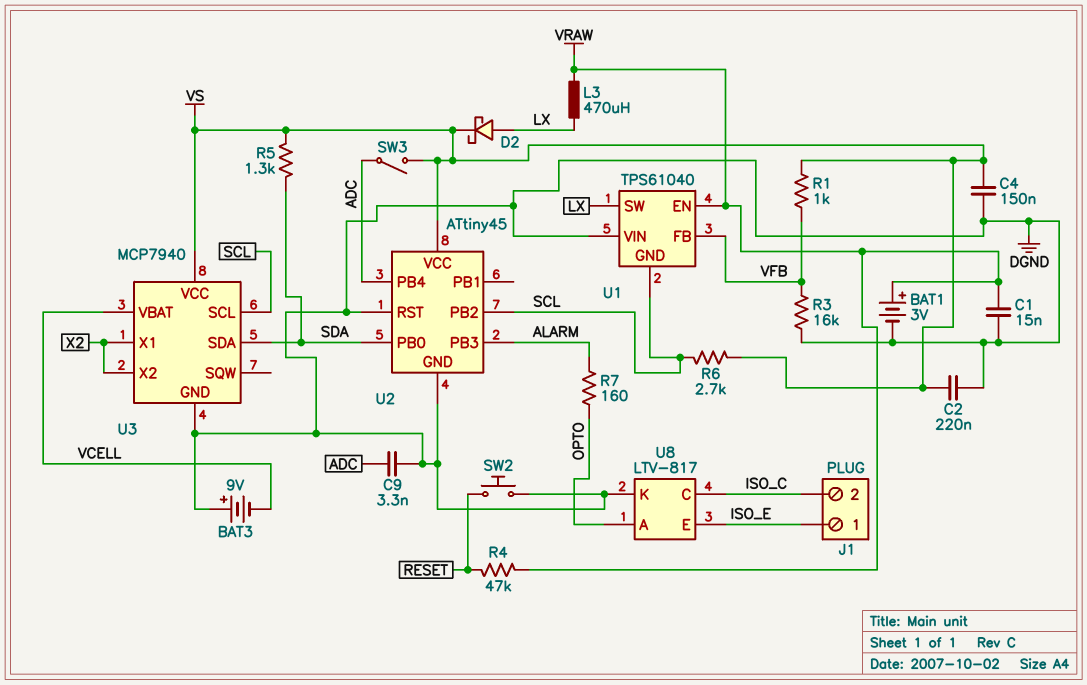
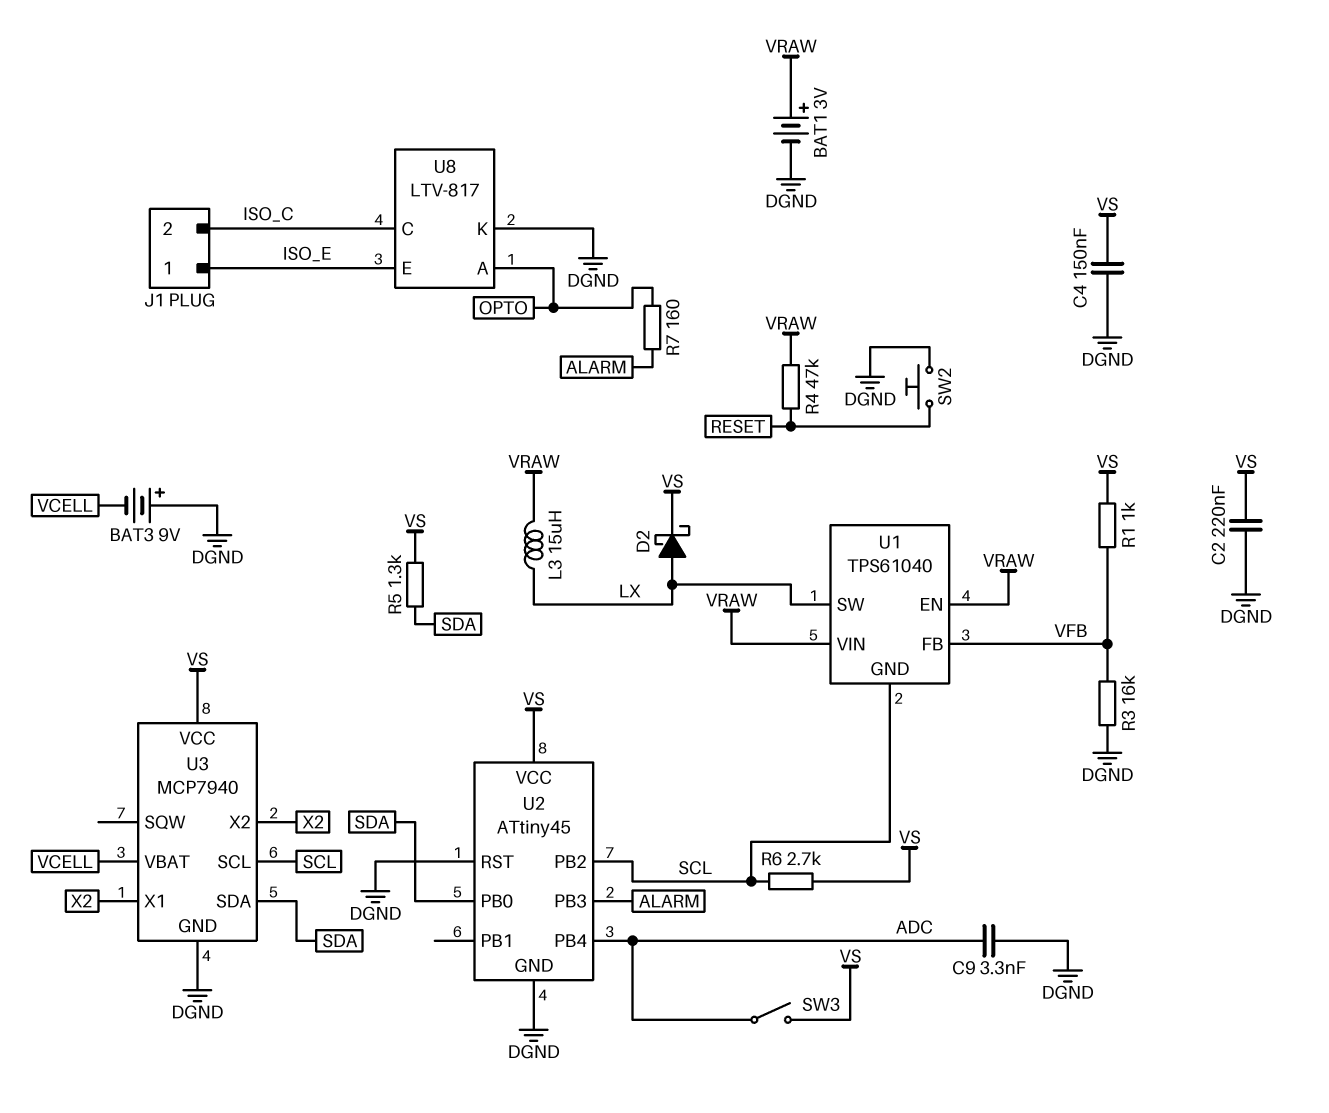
C1: 15nF (DGND, VRAW) -> none
L3: 470uH (LX, VRAW) -> 15uH (LX, VRAW)
U1 pin VIN: DGND -> VRAW

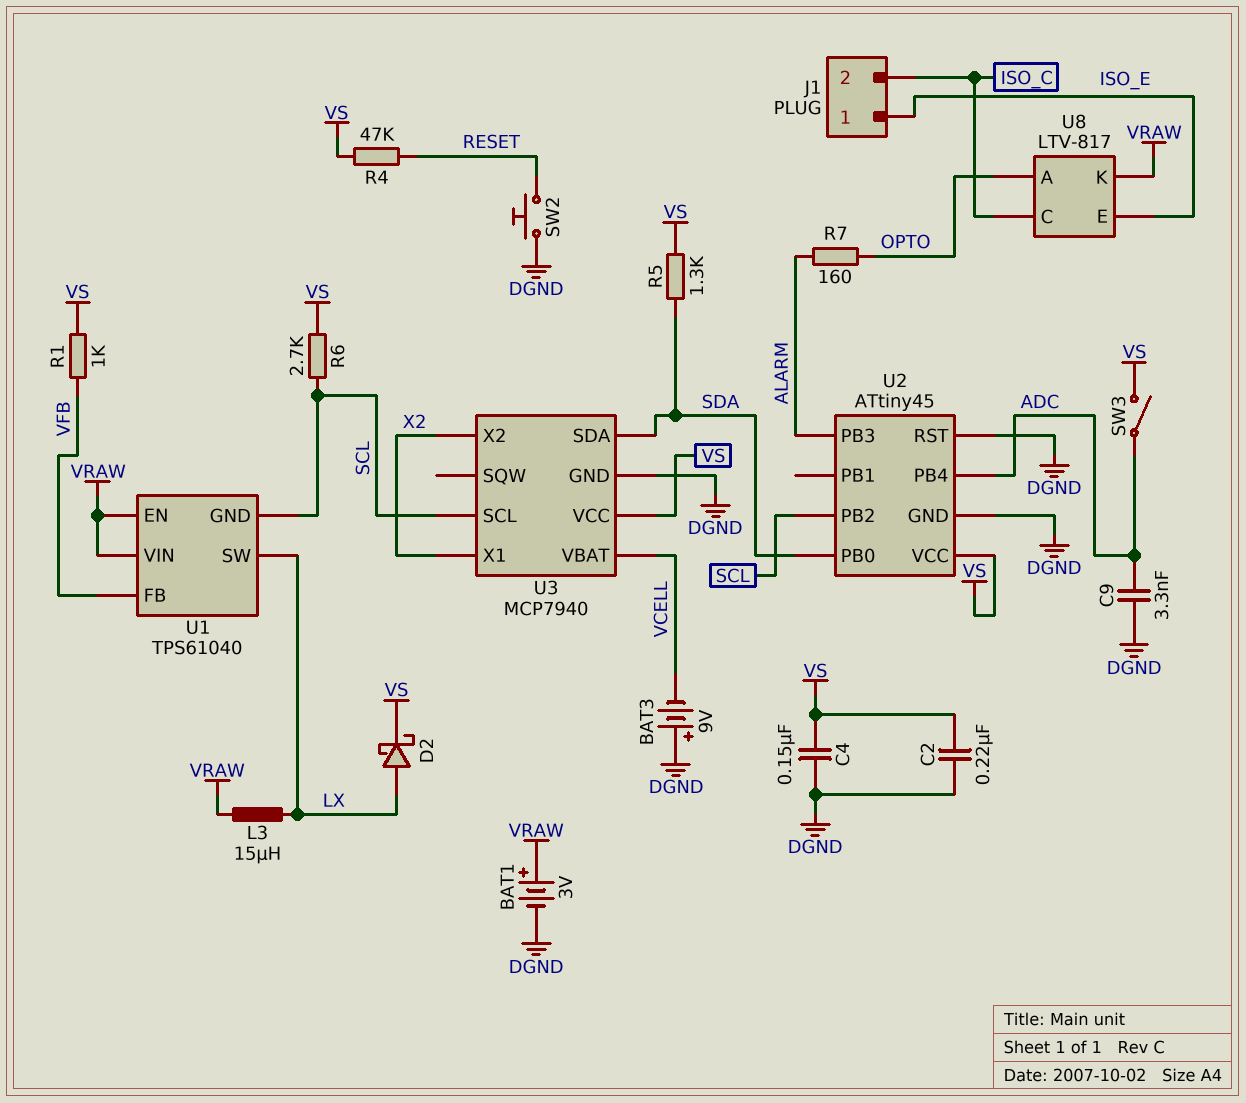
R3: 16k (DGND, VFB) -> none
R4: 47k (RESET, VRAW) -> 47k (RESET, VS)
U8 pin K: DGND -> VRAW

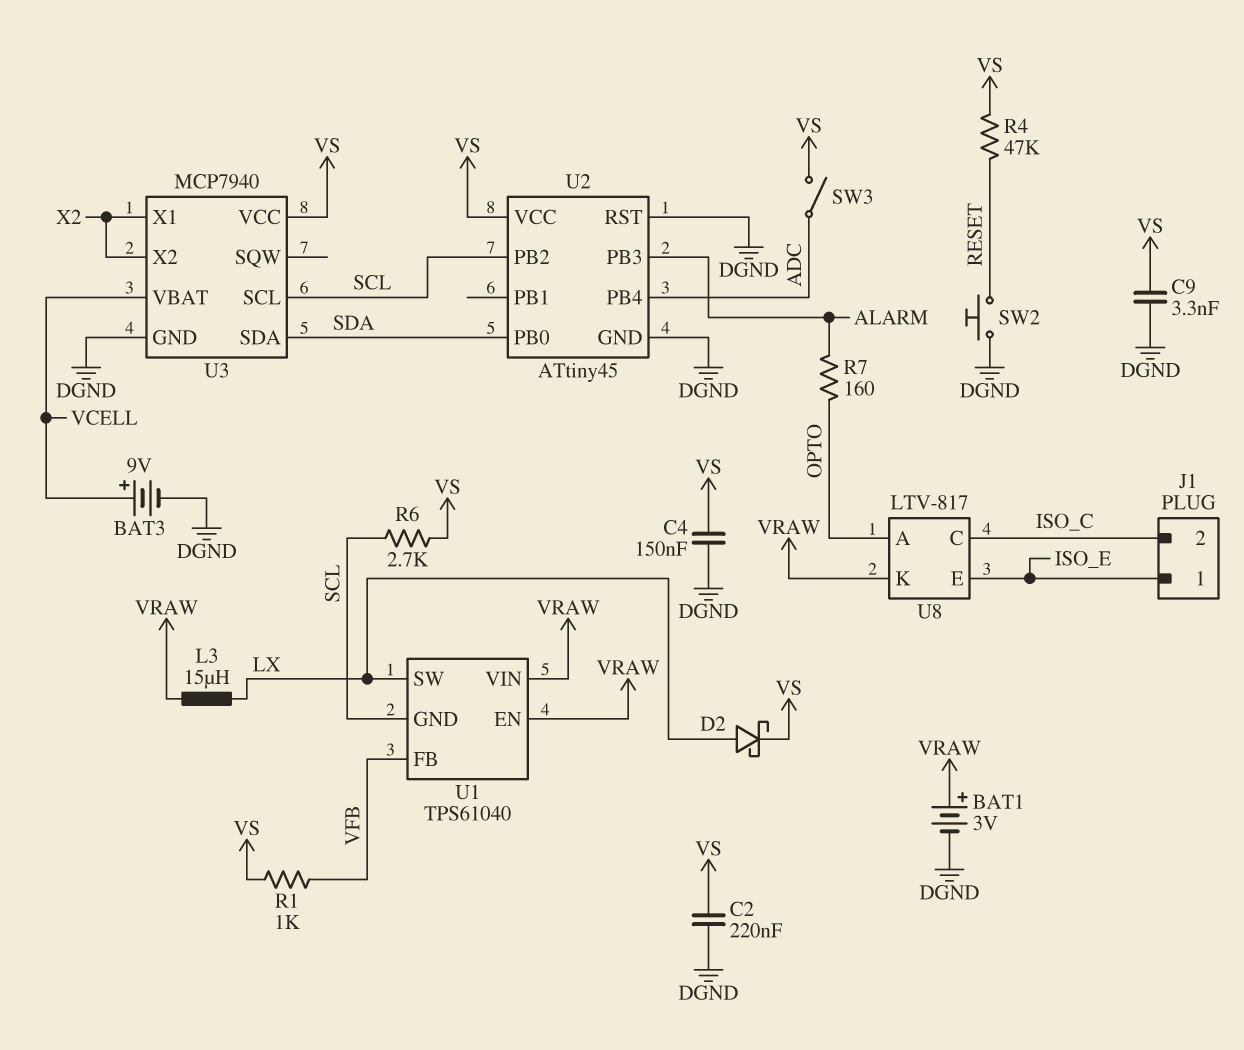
BAT3: 9V (plus DGND, minus VCELL) -> 9V (plus VCELL, minus DGND)
C9: 3.3nF (ADC, DGND) -> 3.3nF (DGND, VS)
R5: 1.3k (SDA, VS) -> none

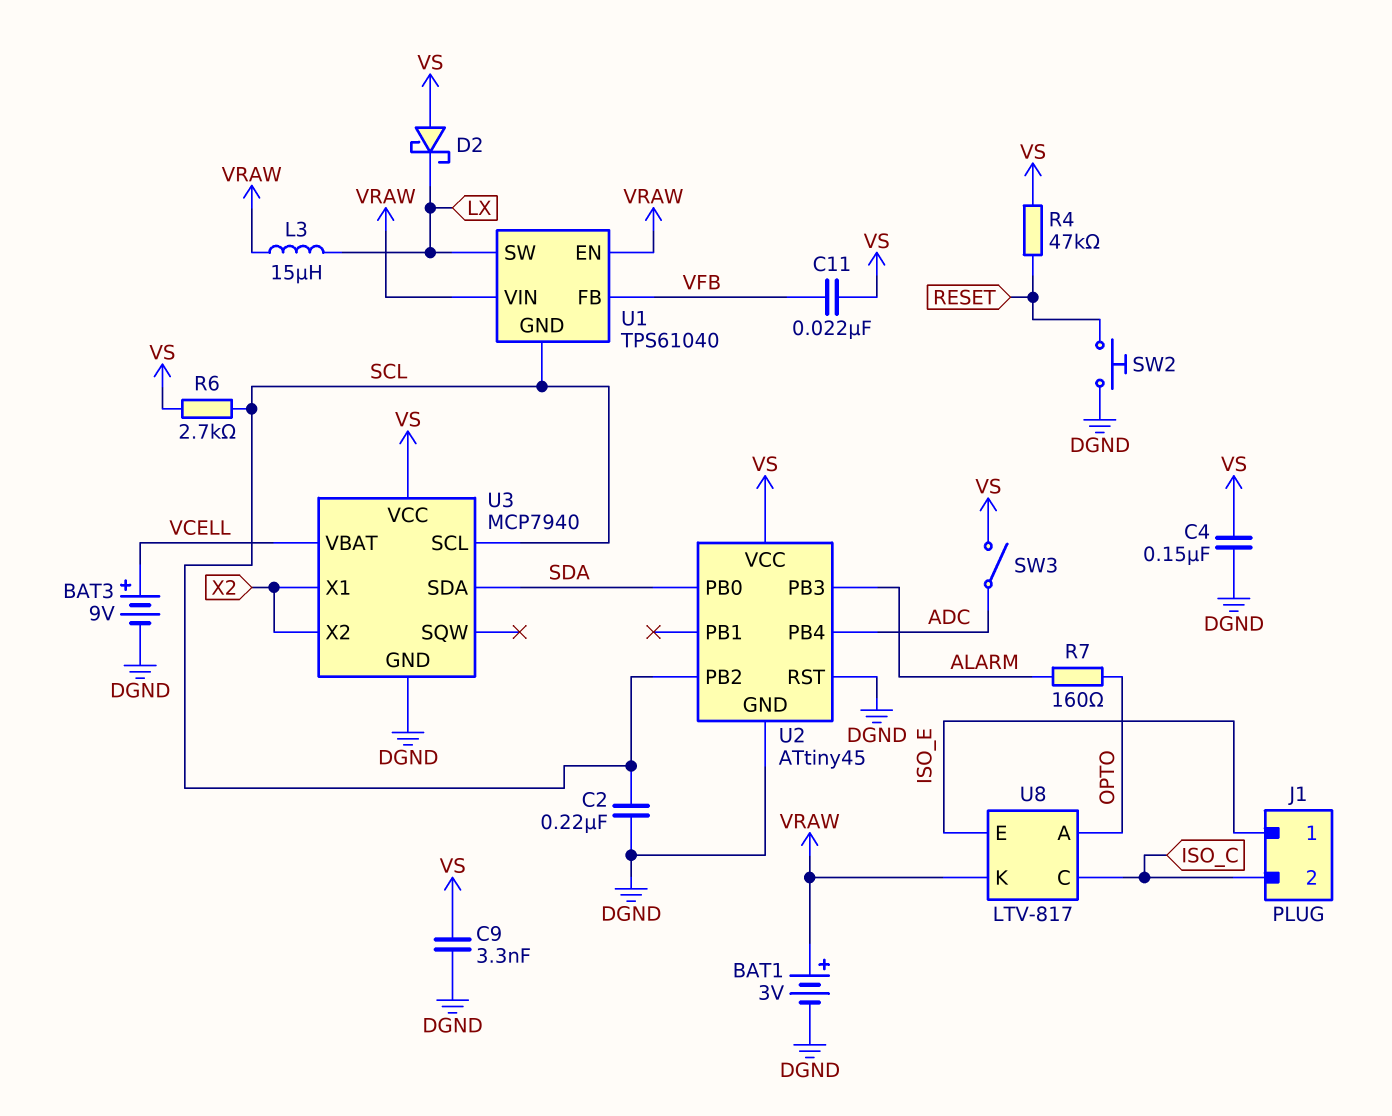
C2: 220nF (DGND, VS) -> 220nF (DGND, SCL)
C11: none -> 22nF (VFB, VS)
D2: schottky (A LX, K VS) -> schottky (A VS, K LX)
R1: 1k (VFB, VS) -> none

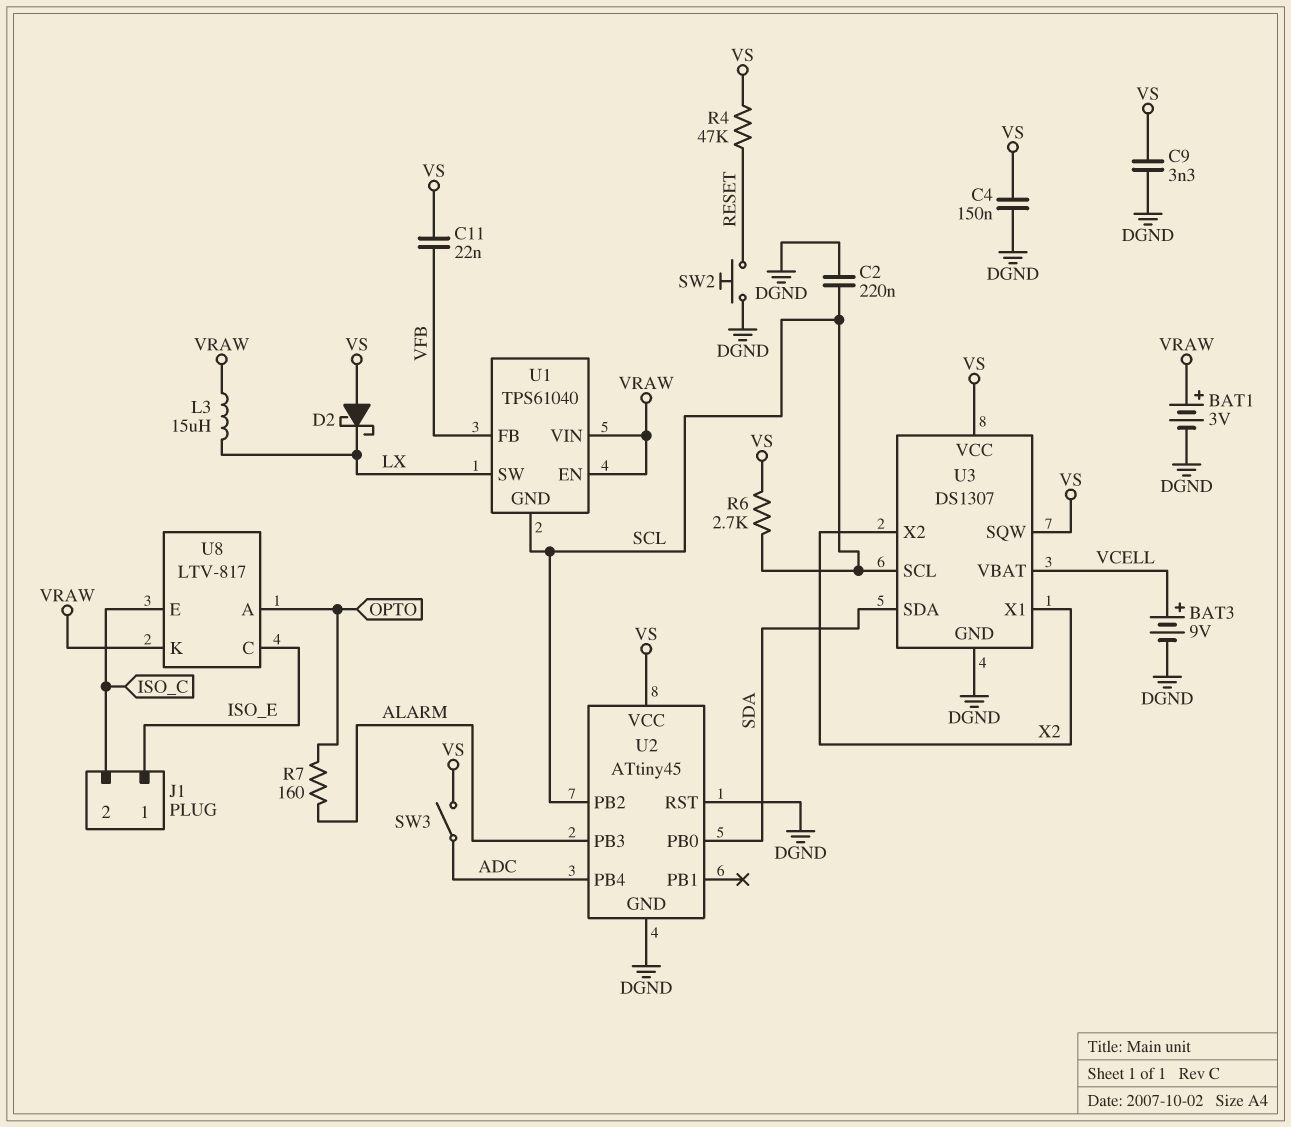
U3: MCP7940 -> DS1307
U3 pin SQW: none -> VS
U8 pin C: ISO_C -> ISO_E
U8 pin E: ISO_E -> ISO_C

